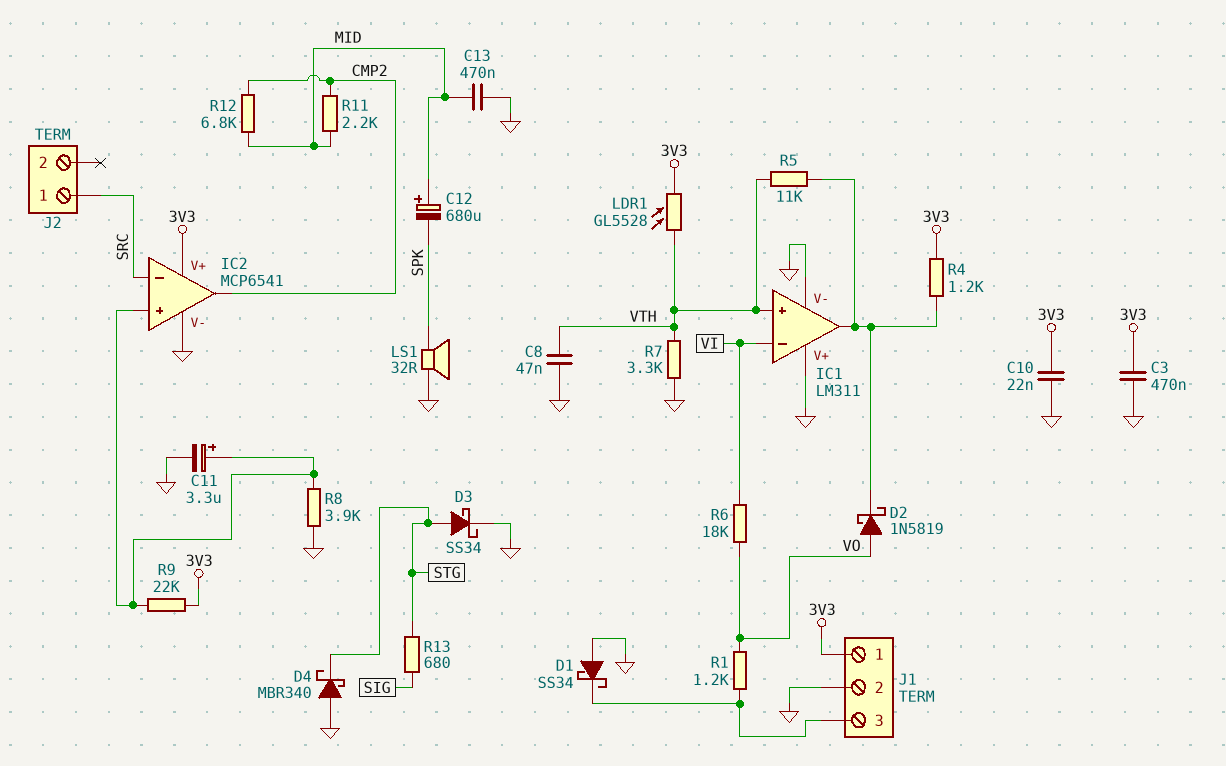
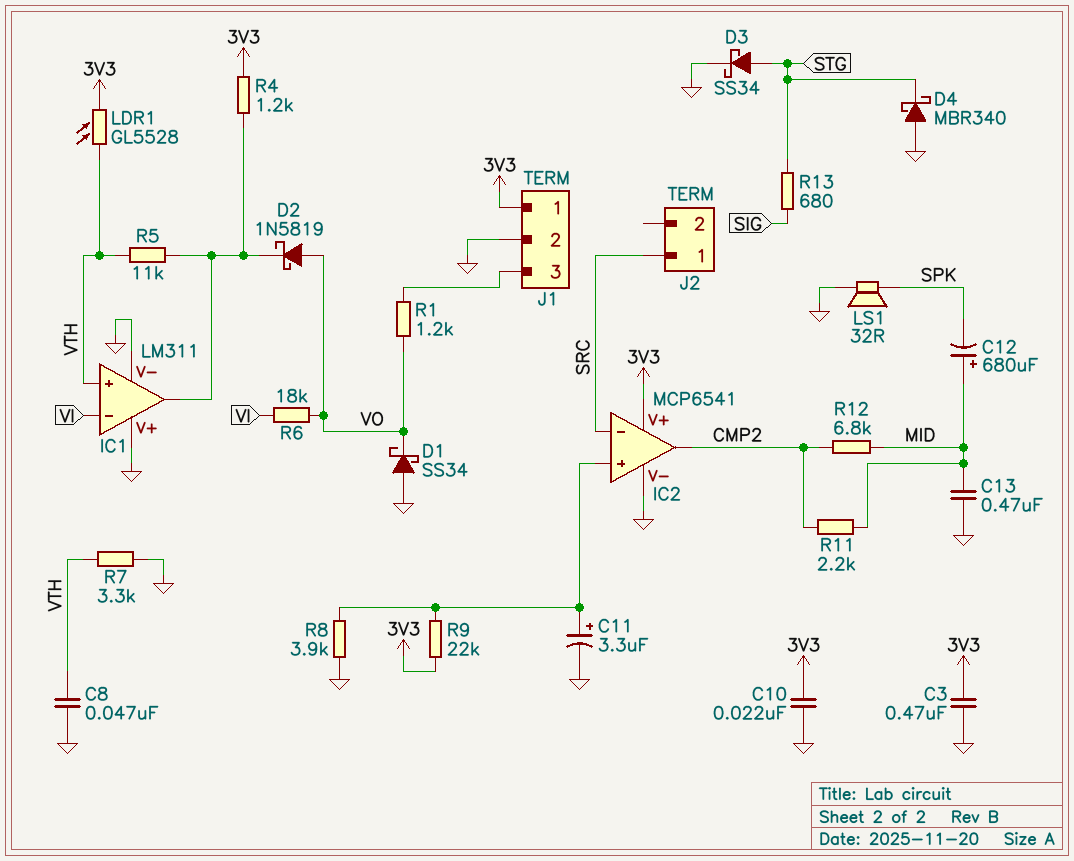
D1: schottky SS34 (A GND, K J1/3) -> schottky SS34 (A GND, K VO)

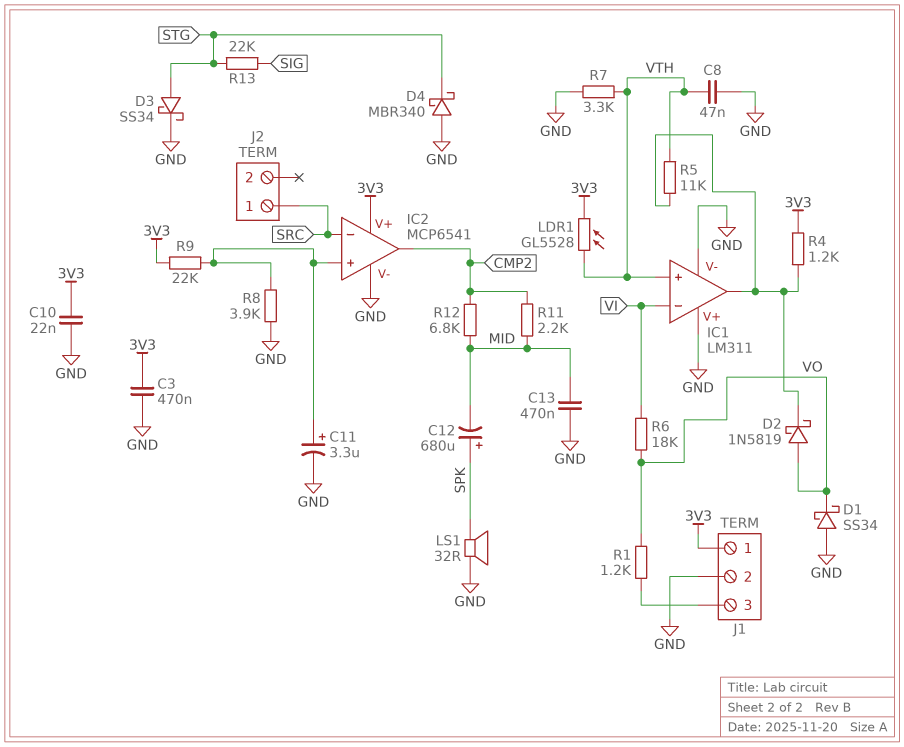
C12: 680uF (plus MID, minus SPK) -> 680uF (plus SPK, minus MID)
R13: 680 (SIG, STG) -> 22k (SIG, STG)

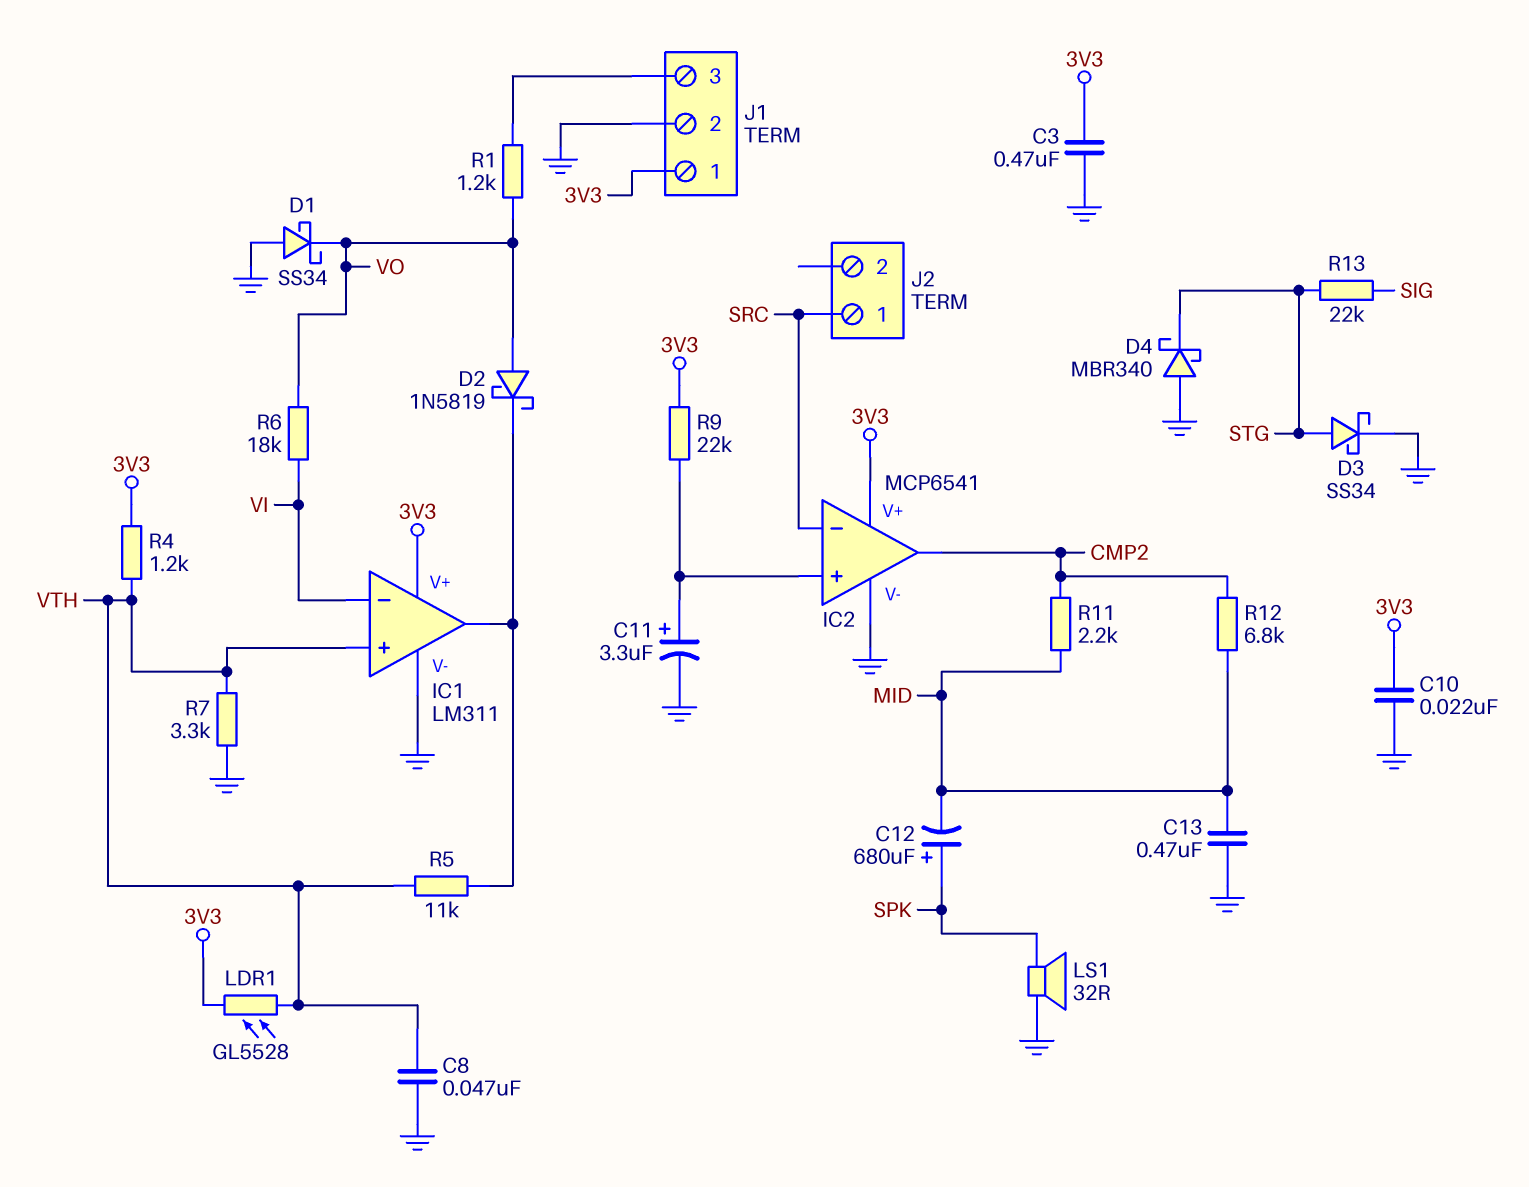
IC1 pin V+: GND -> 3V3
R4: 1.2k (3V3, IC1/out) -> 1.2k (3V3, VTH)
R8: 3.9k (GND, IC2/in+) -> none

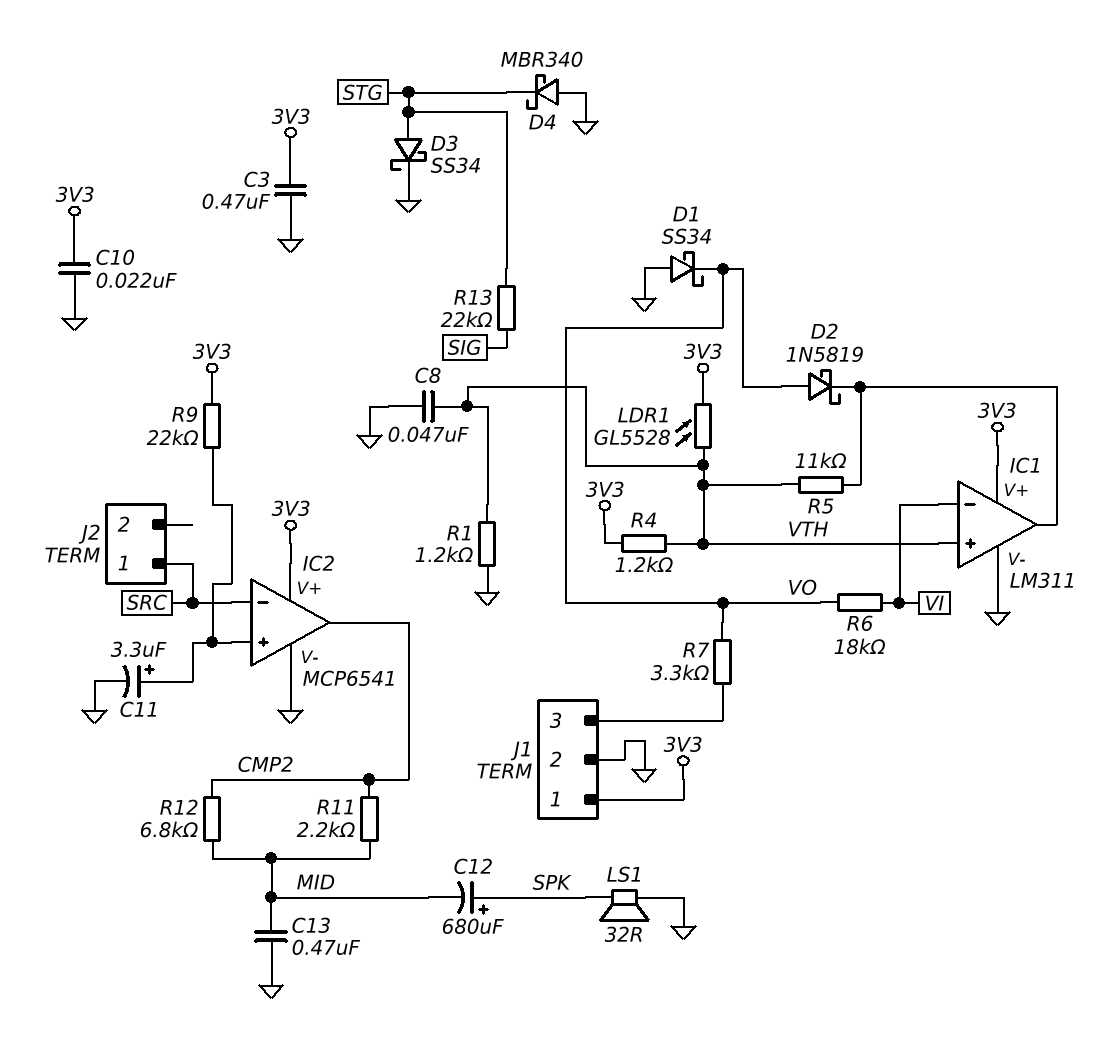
R1: 1.2k (J1/3, VO) -> 1.2k (GND, VTH)
R7: 3.3k (GND, VTH) -> 3.3k (J1/3, VO)

